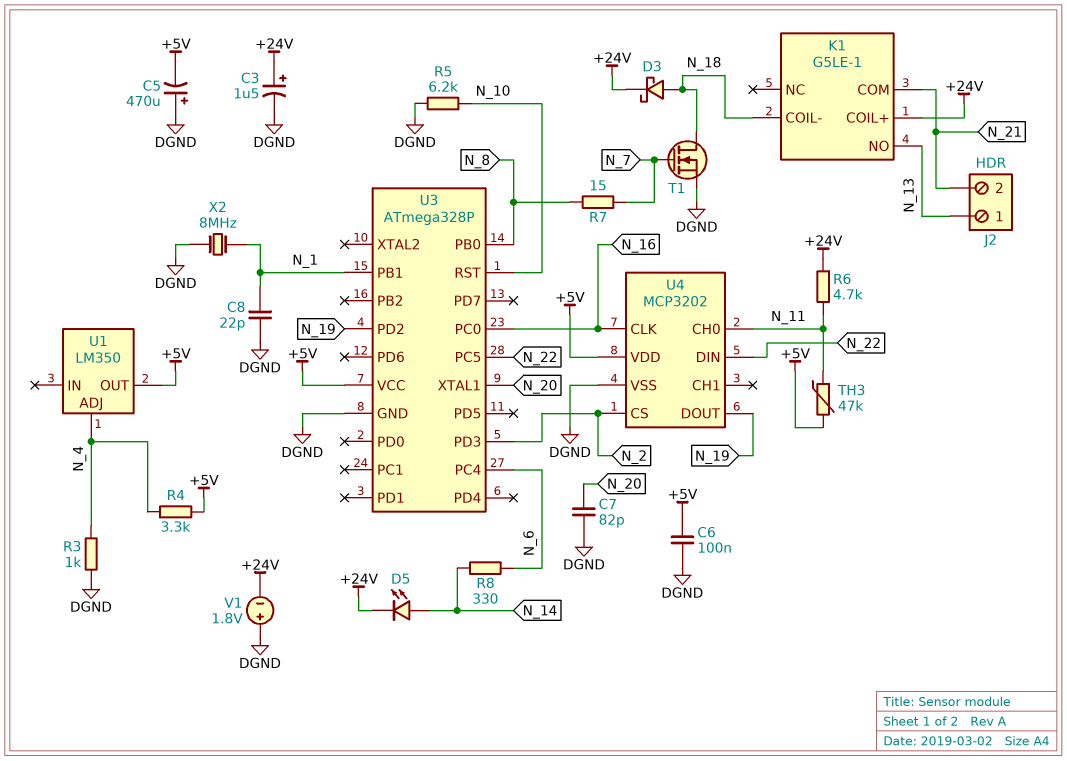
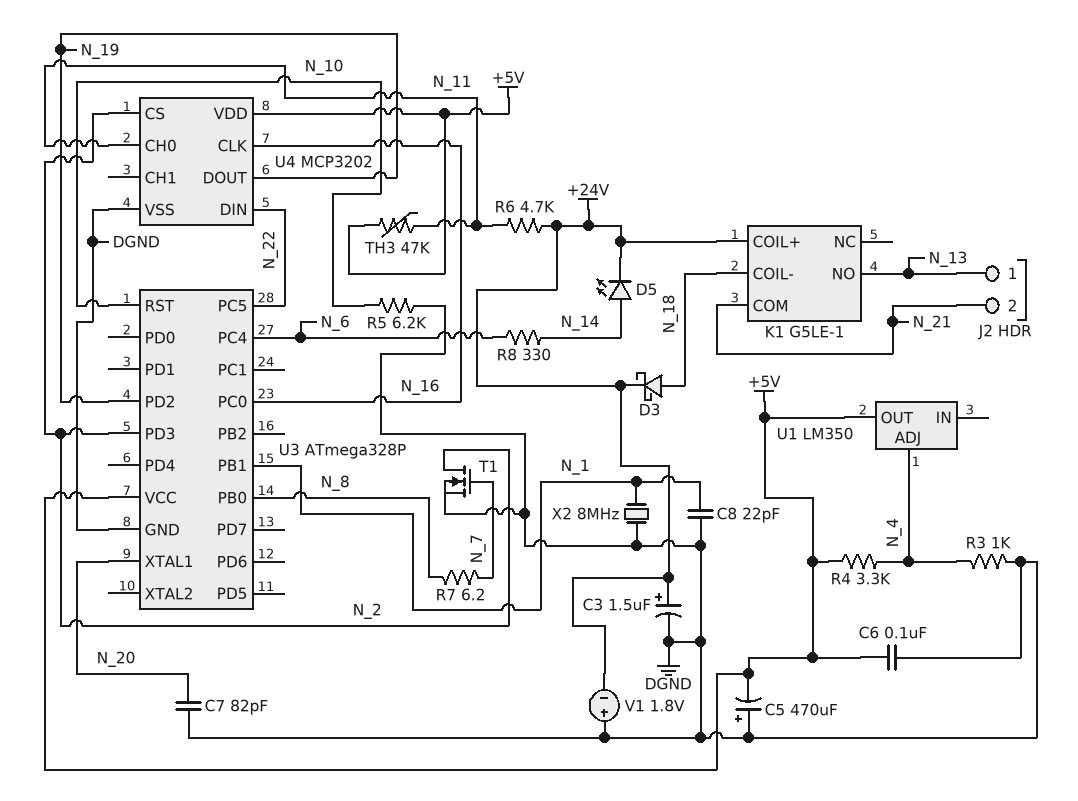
R7: 15 (N_7, N_8) -> 6.2 (N_7, N_8)
T1: NMOS (G N_7, D N_18, S DGND) -> NMOS (G N_7, D N_2, S DGND)

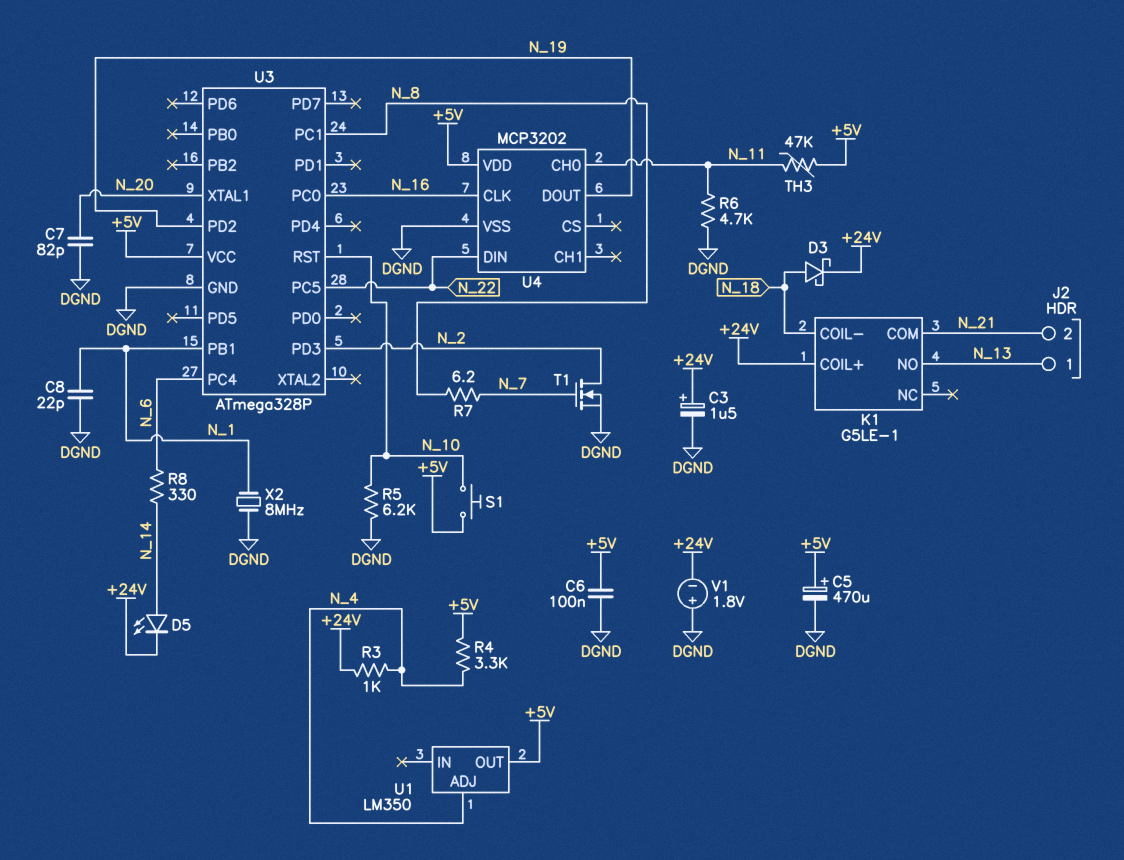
C5: 470uF (plus DGND, minus +5V) -> 470uF (plus +5V, minus DGND)
R3: 1k (DGND, N_4) -> 1k (+24V, N_4)
R6: 4.7k (+24V, N_11) -> 4.7k (DGND, N_11)
S1: none -> button (+5V, N_10)
U3 pin PB0: N_8 -> none
U3 pin PC1: none -> N_8
U4 pin CS: N_2 -> none

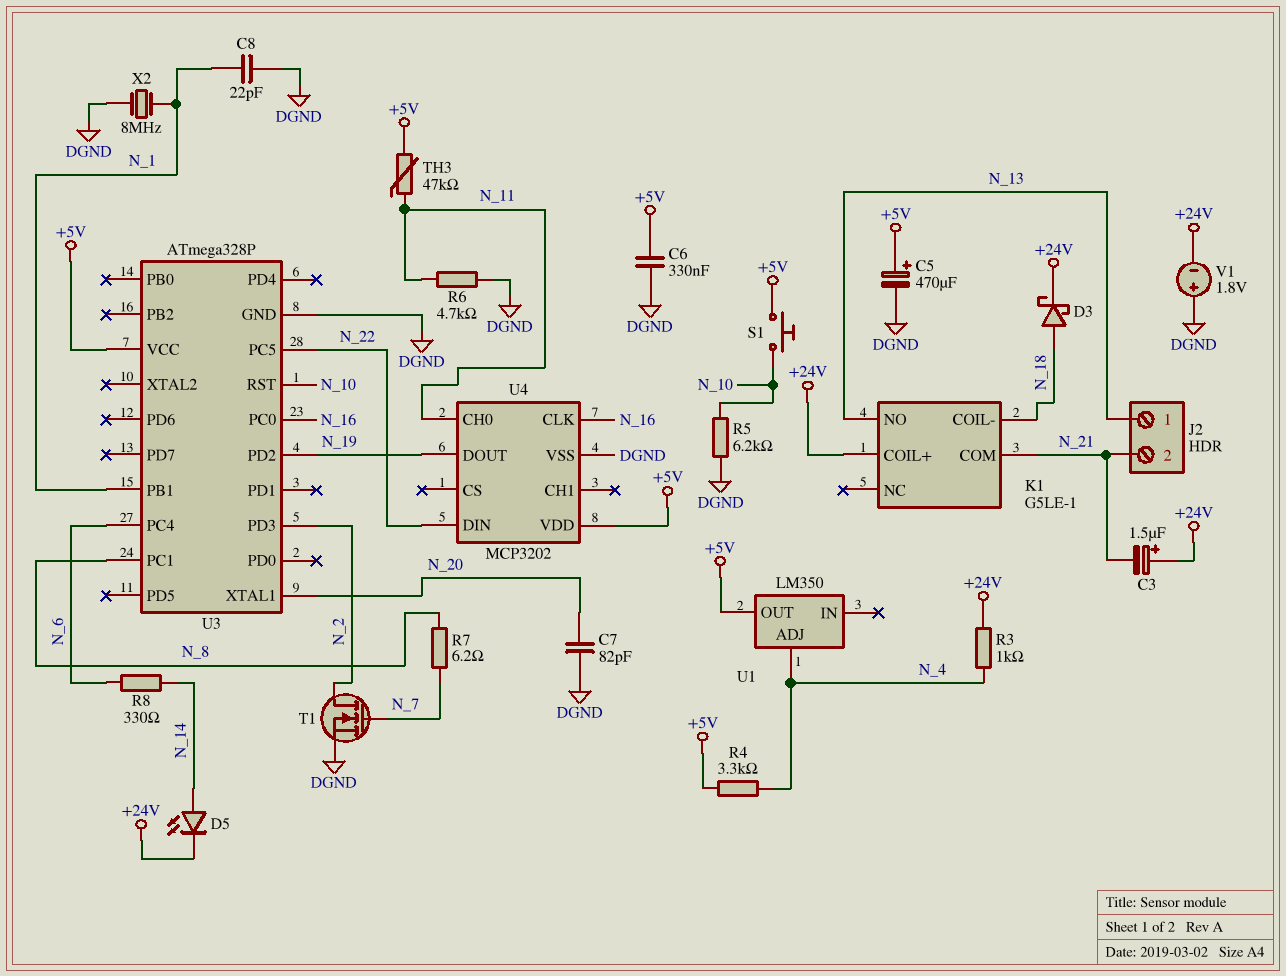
C3: 1.5uF (plus +24V, minus DGND) -> 1.5uF (plus +24V, minus N_21)
C6: 100nF (+5V, DGND) -> 330nF (+5V, DGND)

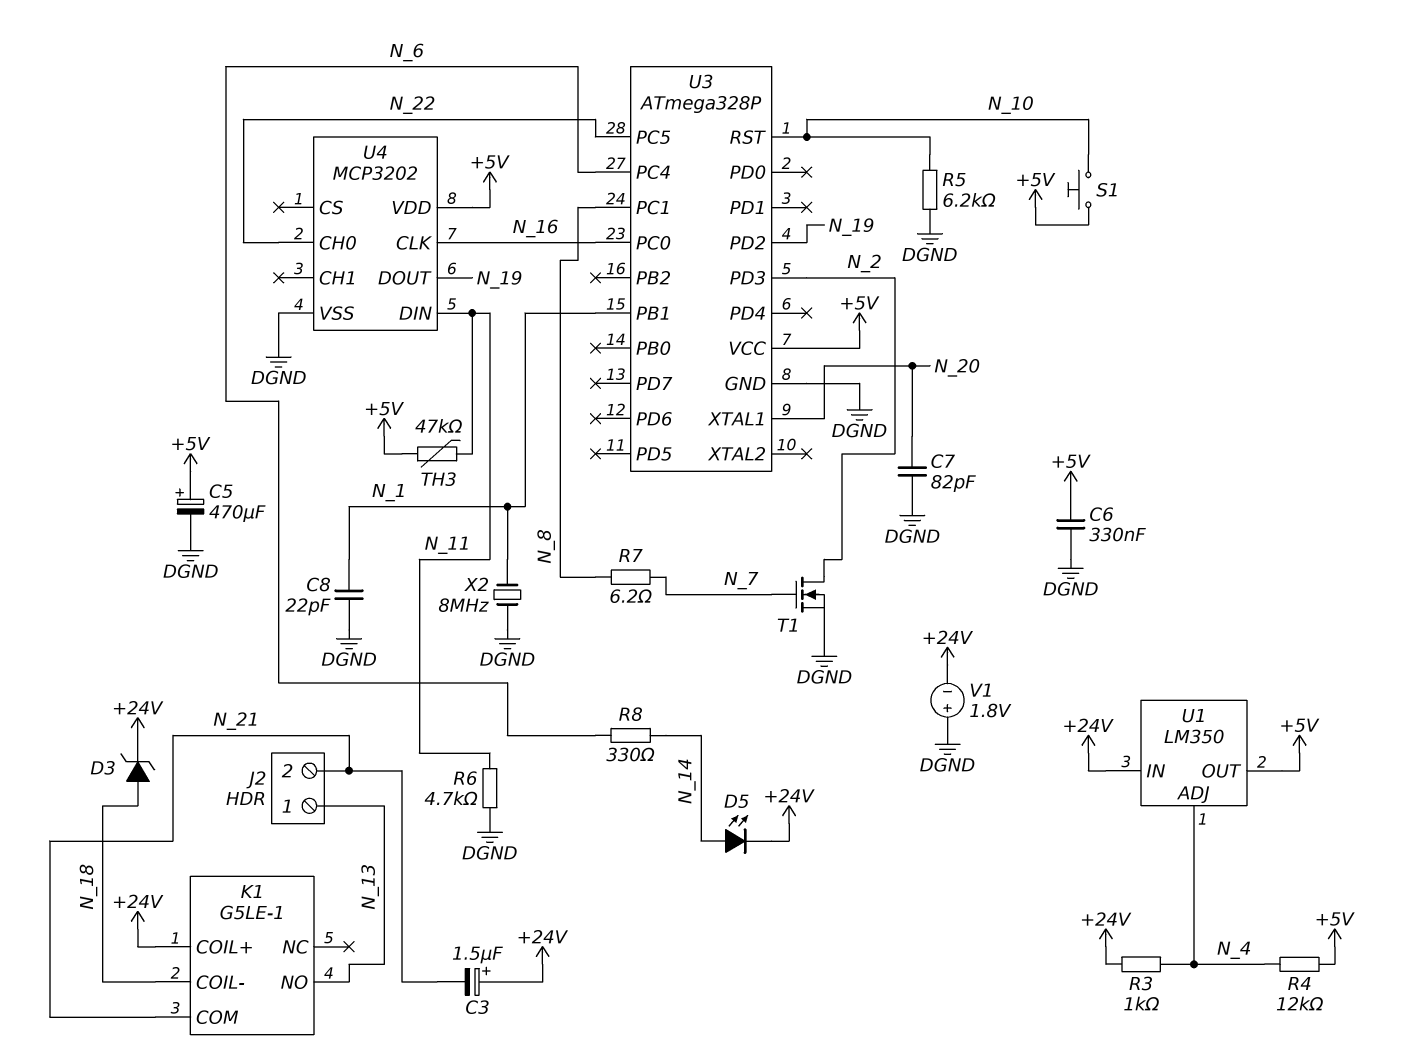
D3: schottky (A N_18, K +24V) -> zener (A N_18, K +24V)
R4: 3.3k (+5V, N_4) -> 12k (+5V, N_4)
U1 pin IN: none -> +24V
U4 pin CH0: N_11 -> N_22
U4 pin DIN: N_22 -> N_11

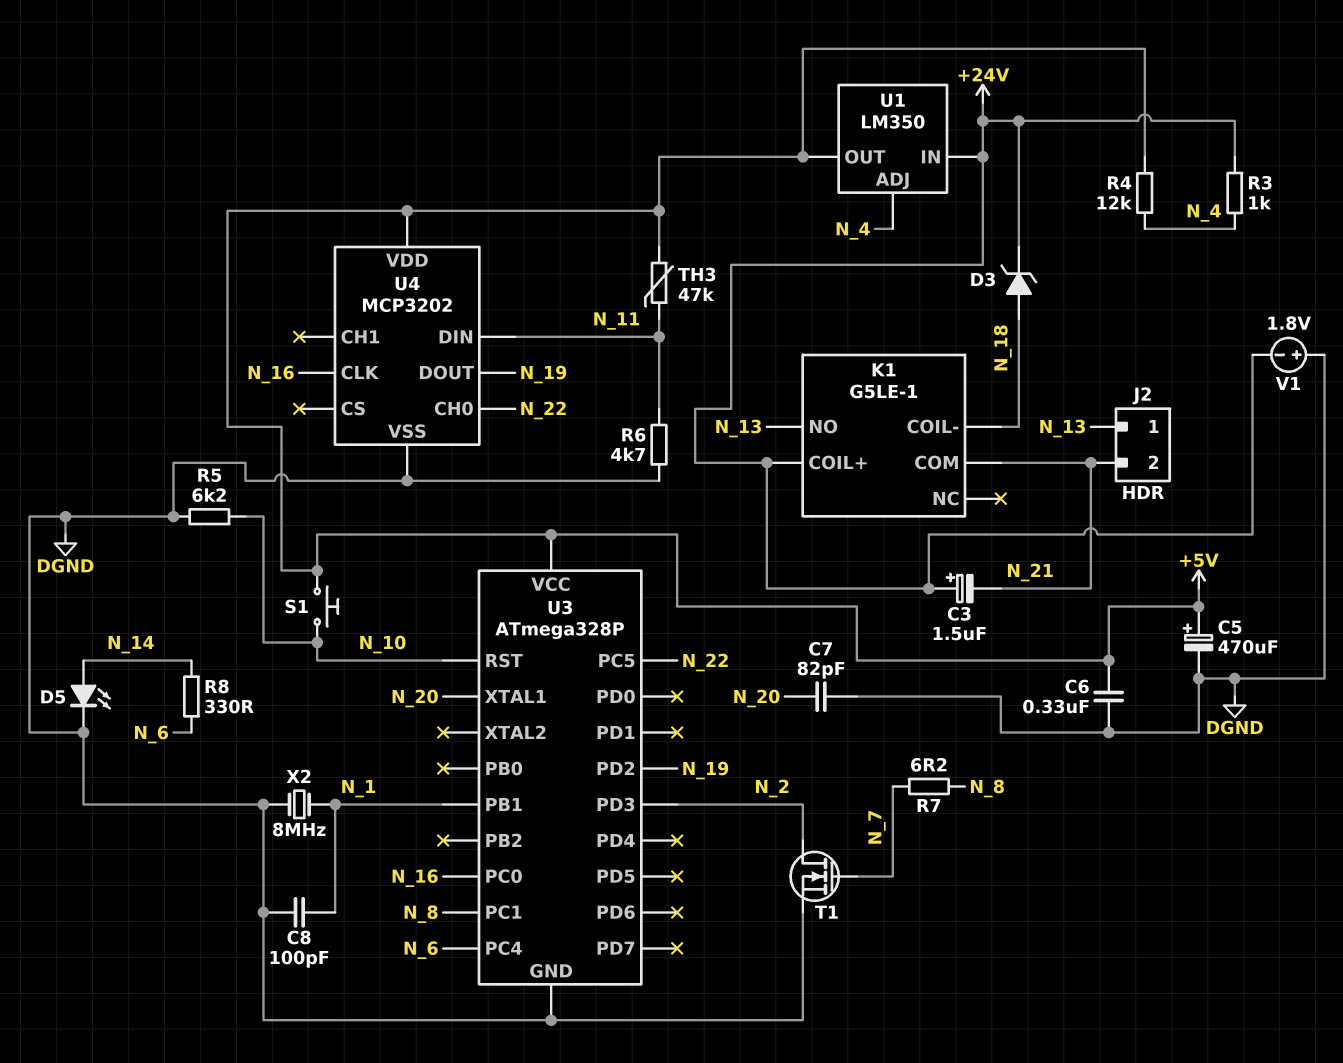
C8: 22pF (DGND, N_1) -> 100pF (DGND, N_1)
D5: LED (A N_14, K +24V) -> LED (A N_14, K DGND)

